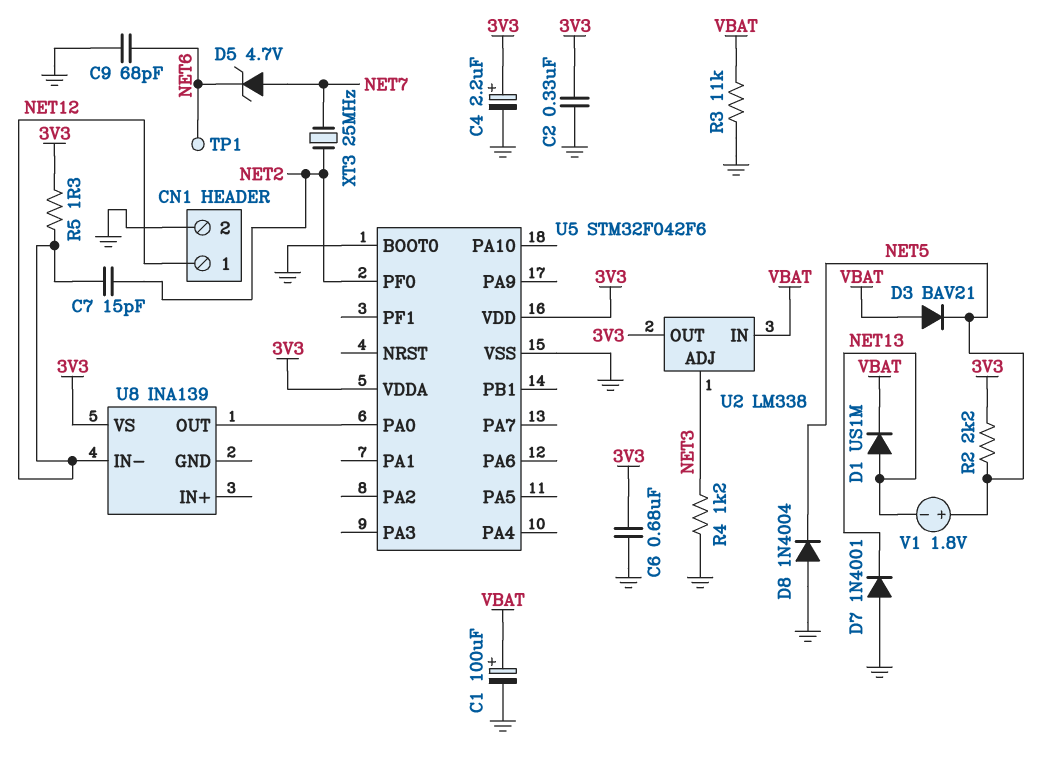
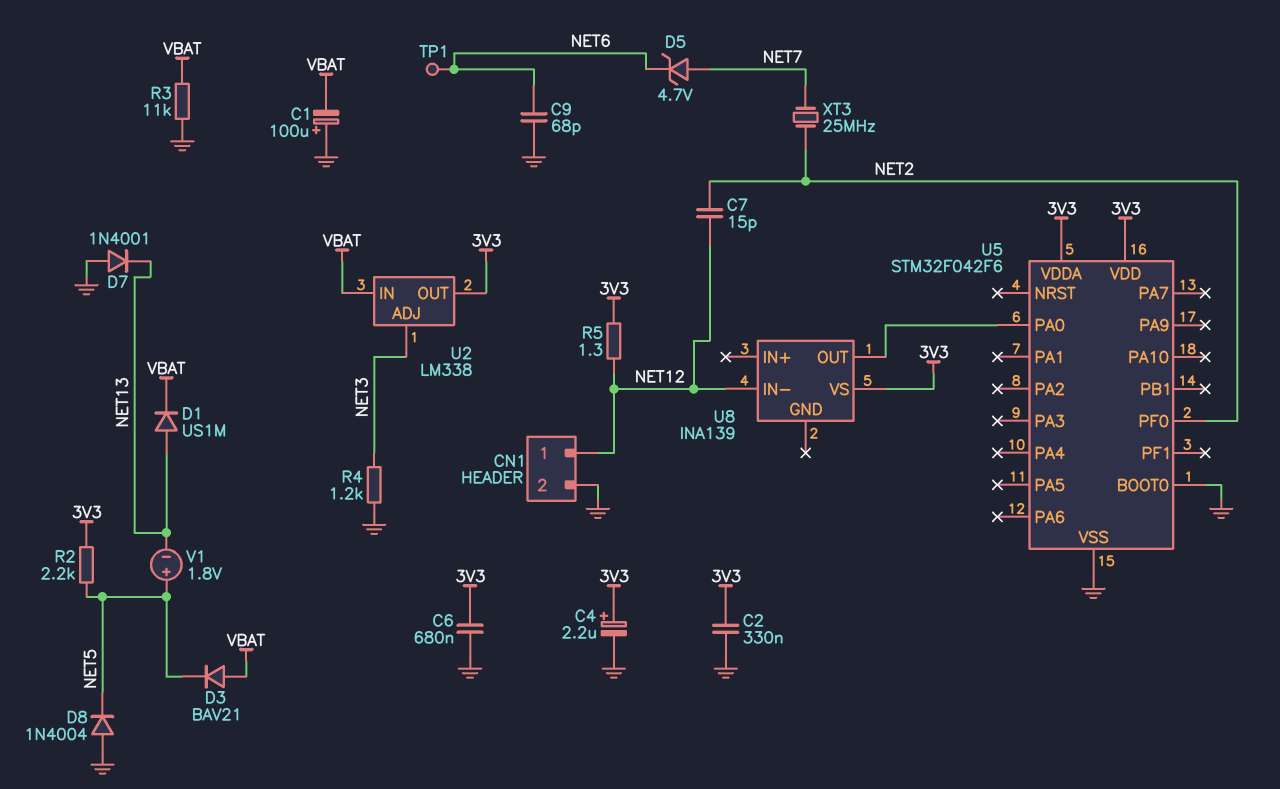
C1: 100uF (plus VBAT, minus GND) -> 100uF (plus GND, minus VBAT)

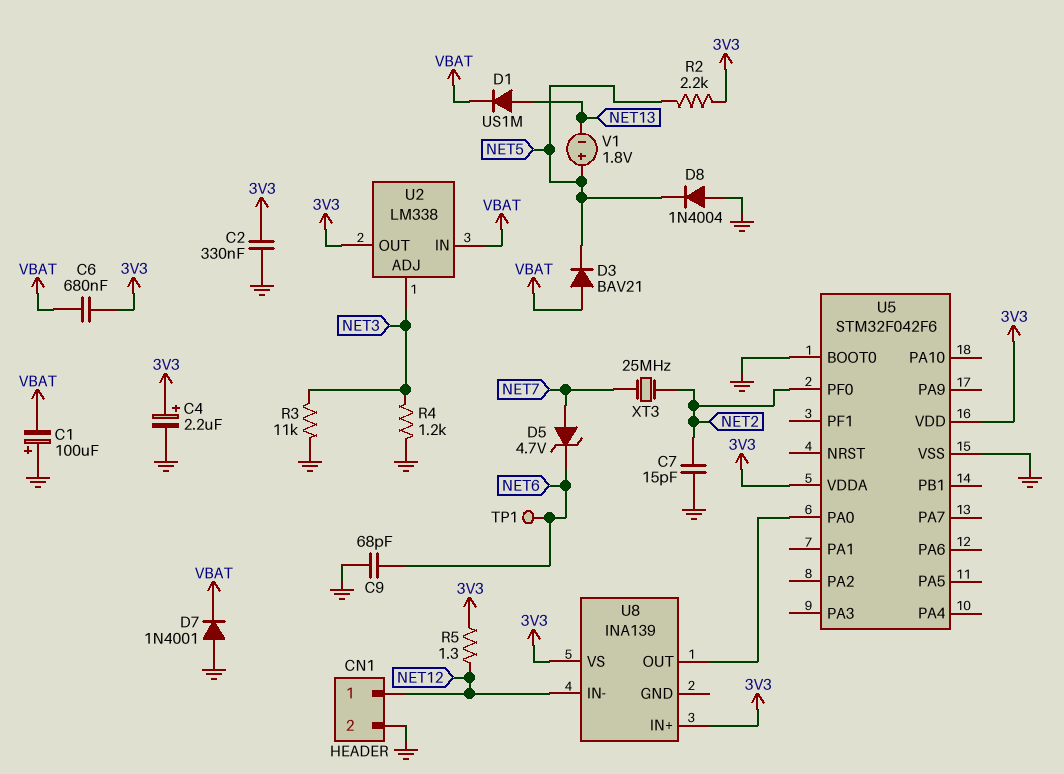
C6: 680nF (3V3, GND) -> 680nF (3V3, VBAT)
C7: 15pF (NET2, NET12) -> 15pF (GND, NET2)
D7: diode 1N4001 (A GND, K NET13) -> diode 1N4001 (A GND, K VBAT)
R3: 11k (GND, VBAT) -> 11k (GND, NET3)
U8 pin IN+: none -> 3V3

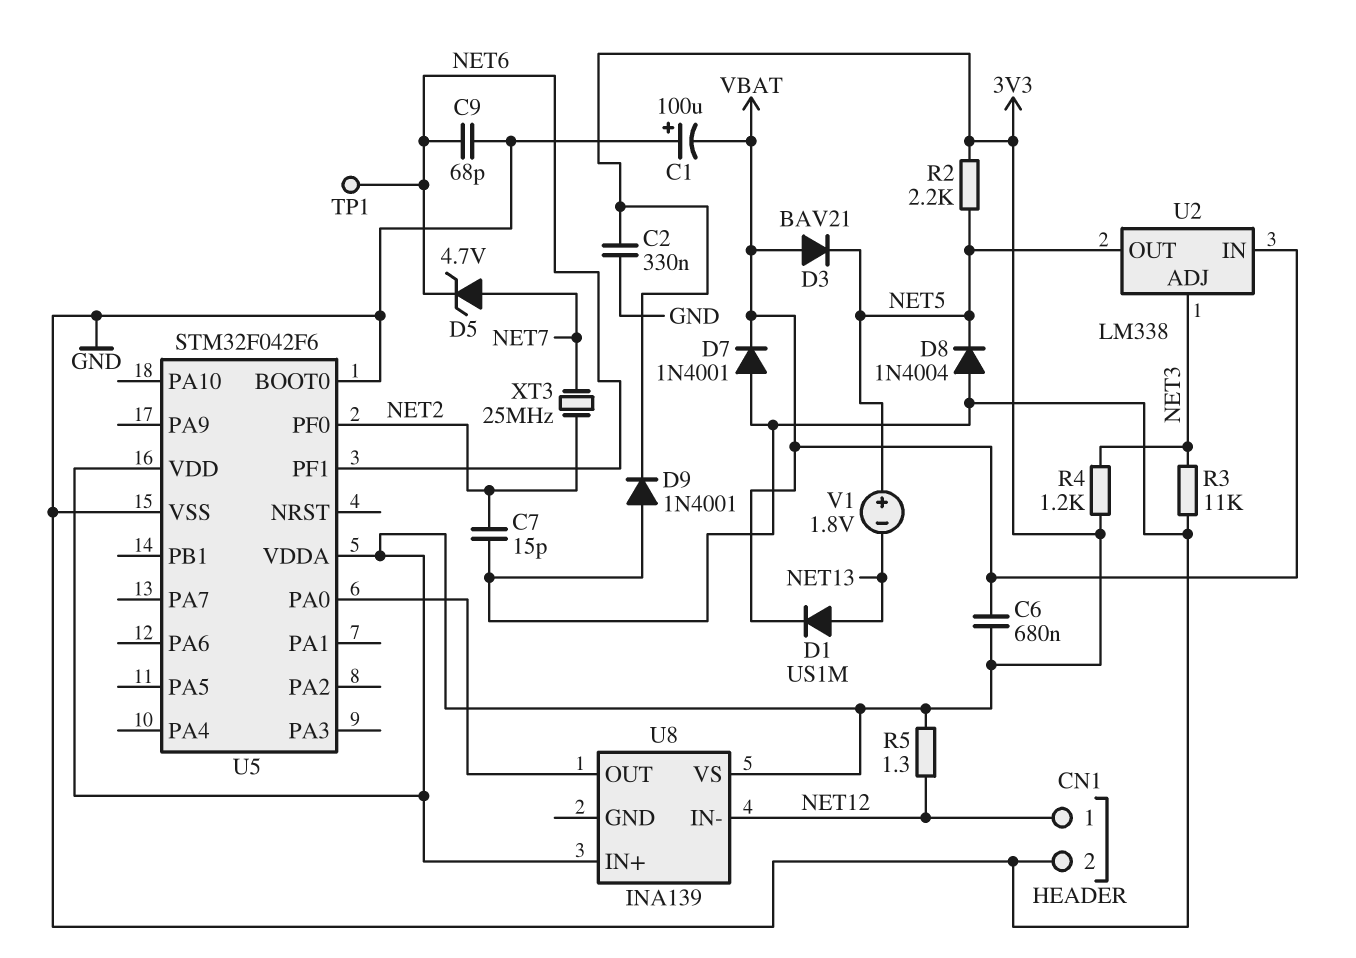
C4: 2.2uF (plus 3V3, minus GND) -> none
D9: none -> diode 1N4001 (A GND, K 3V3)
R4: 1.2k (GND, NET3) -> 1.2k (3V3, NET3)
U2 pin OUT: 3V3 -> NET5
U5 pin PF1: none -> NET6

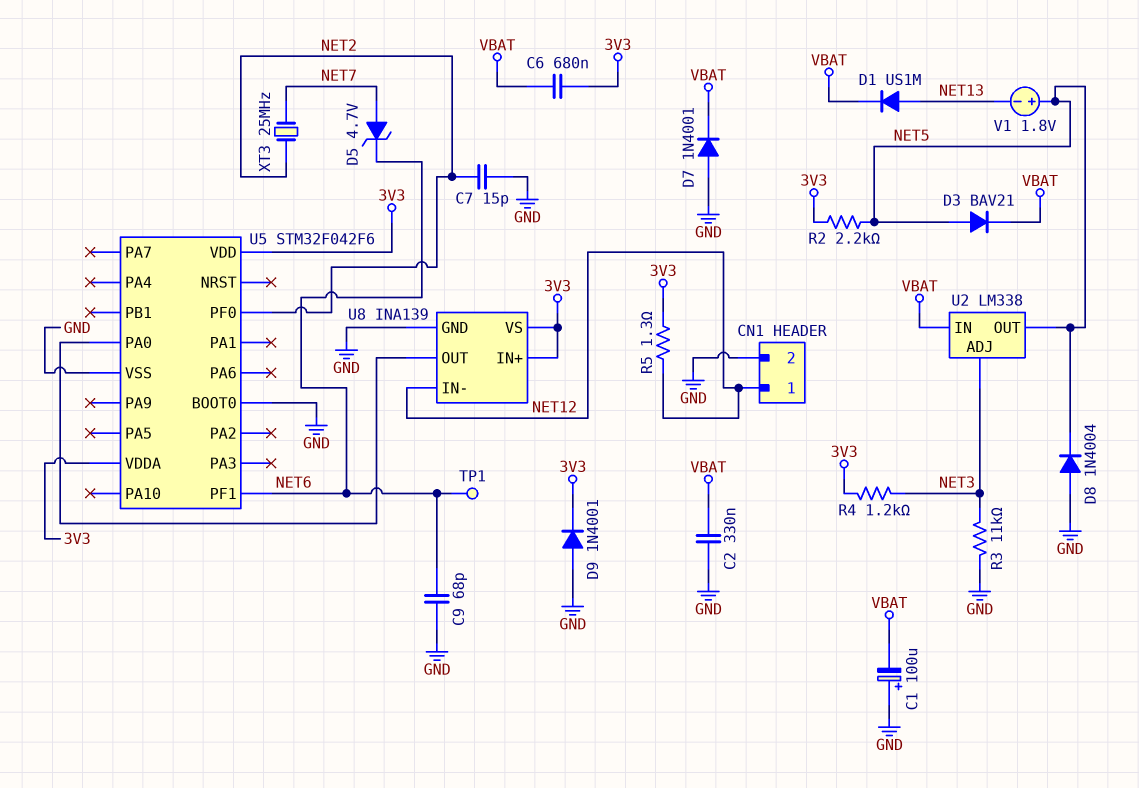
C2: 330nF (3V3, GND) -> 330nF (GND, VBAT)
D3: diode BAV21 (A VBAT, K NET5) -> diode BAV21 (A NET5, K VBAT)
U8 pin GND: none -> GND

